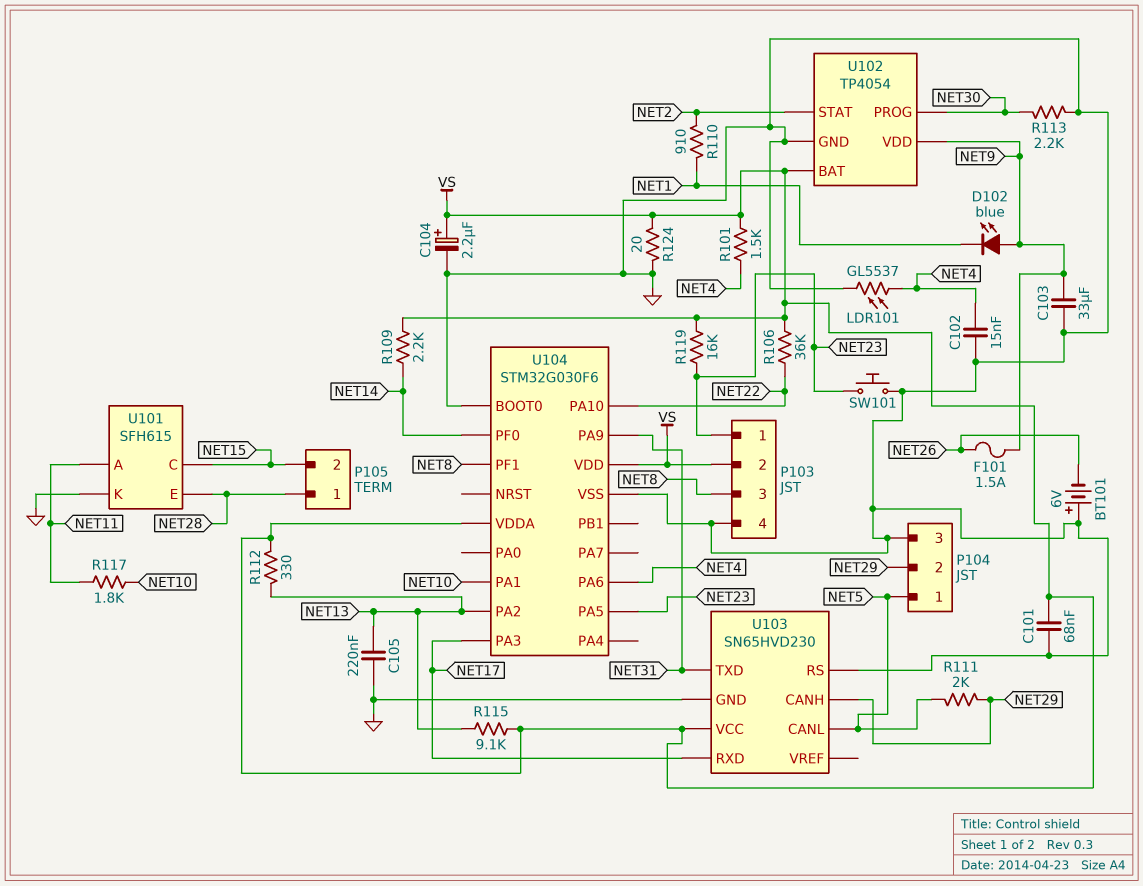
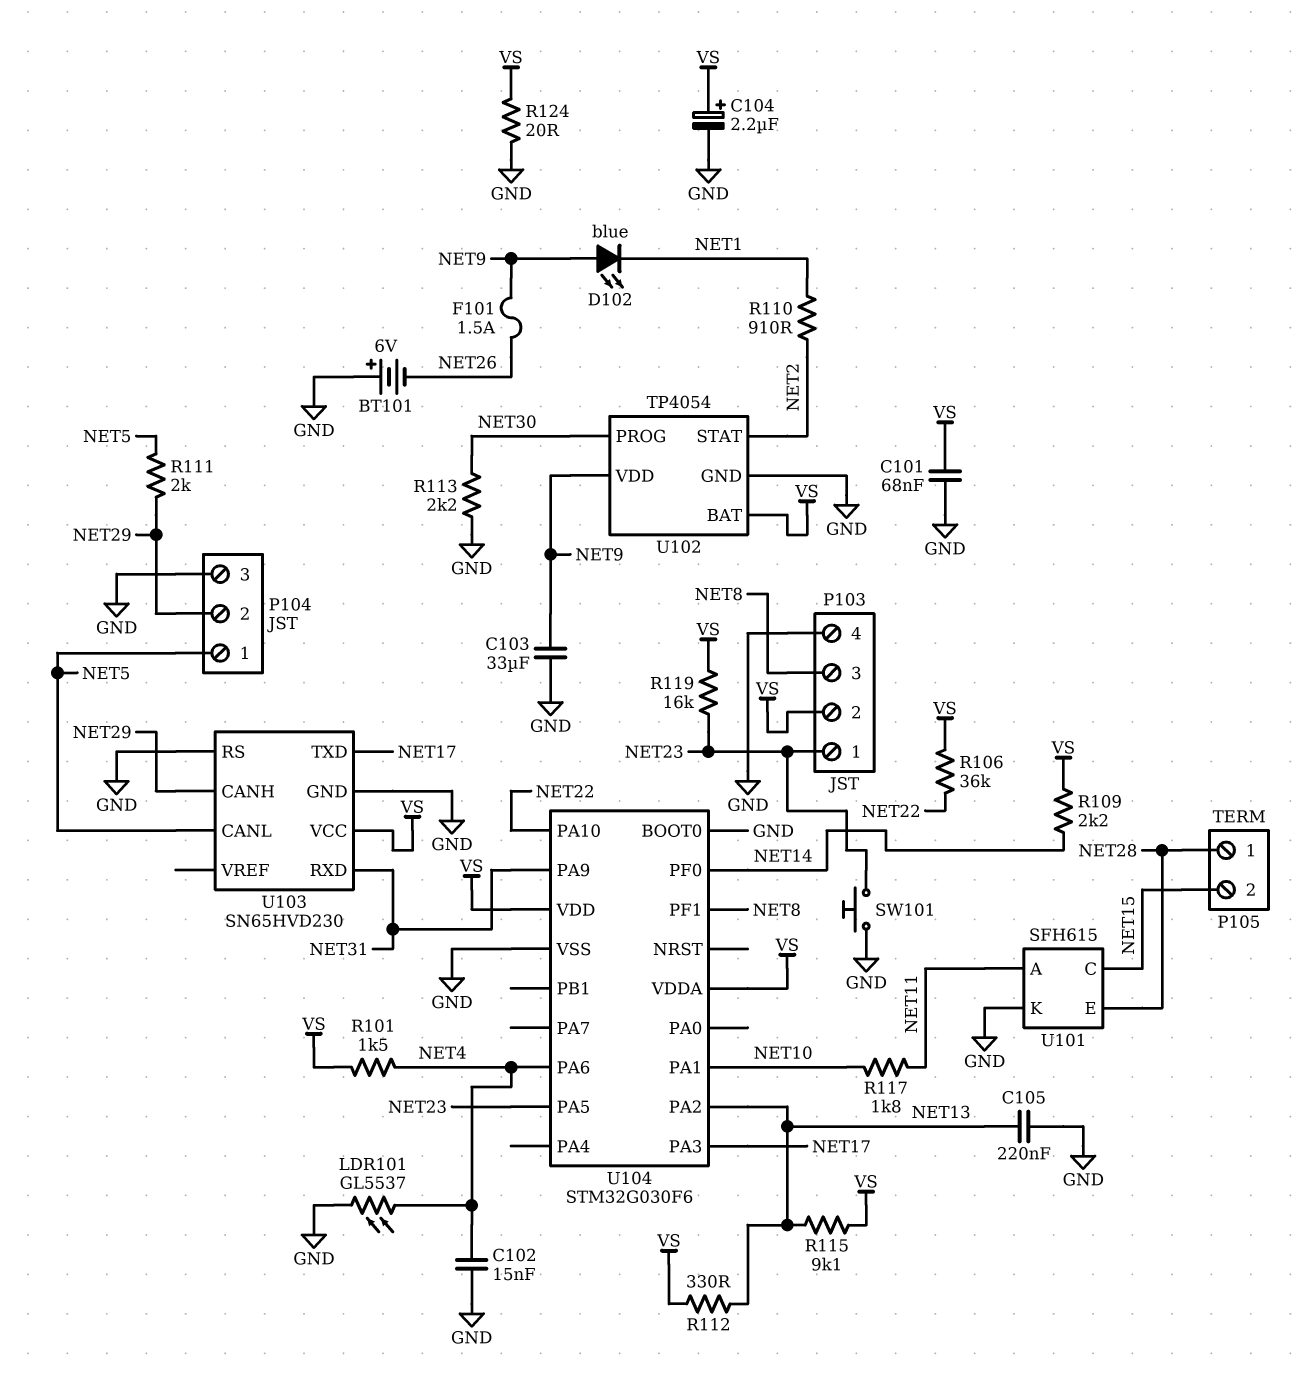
U103 pin RXD: NET17 -> NET31
U103 pin TXD: NET31 -> NET17

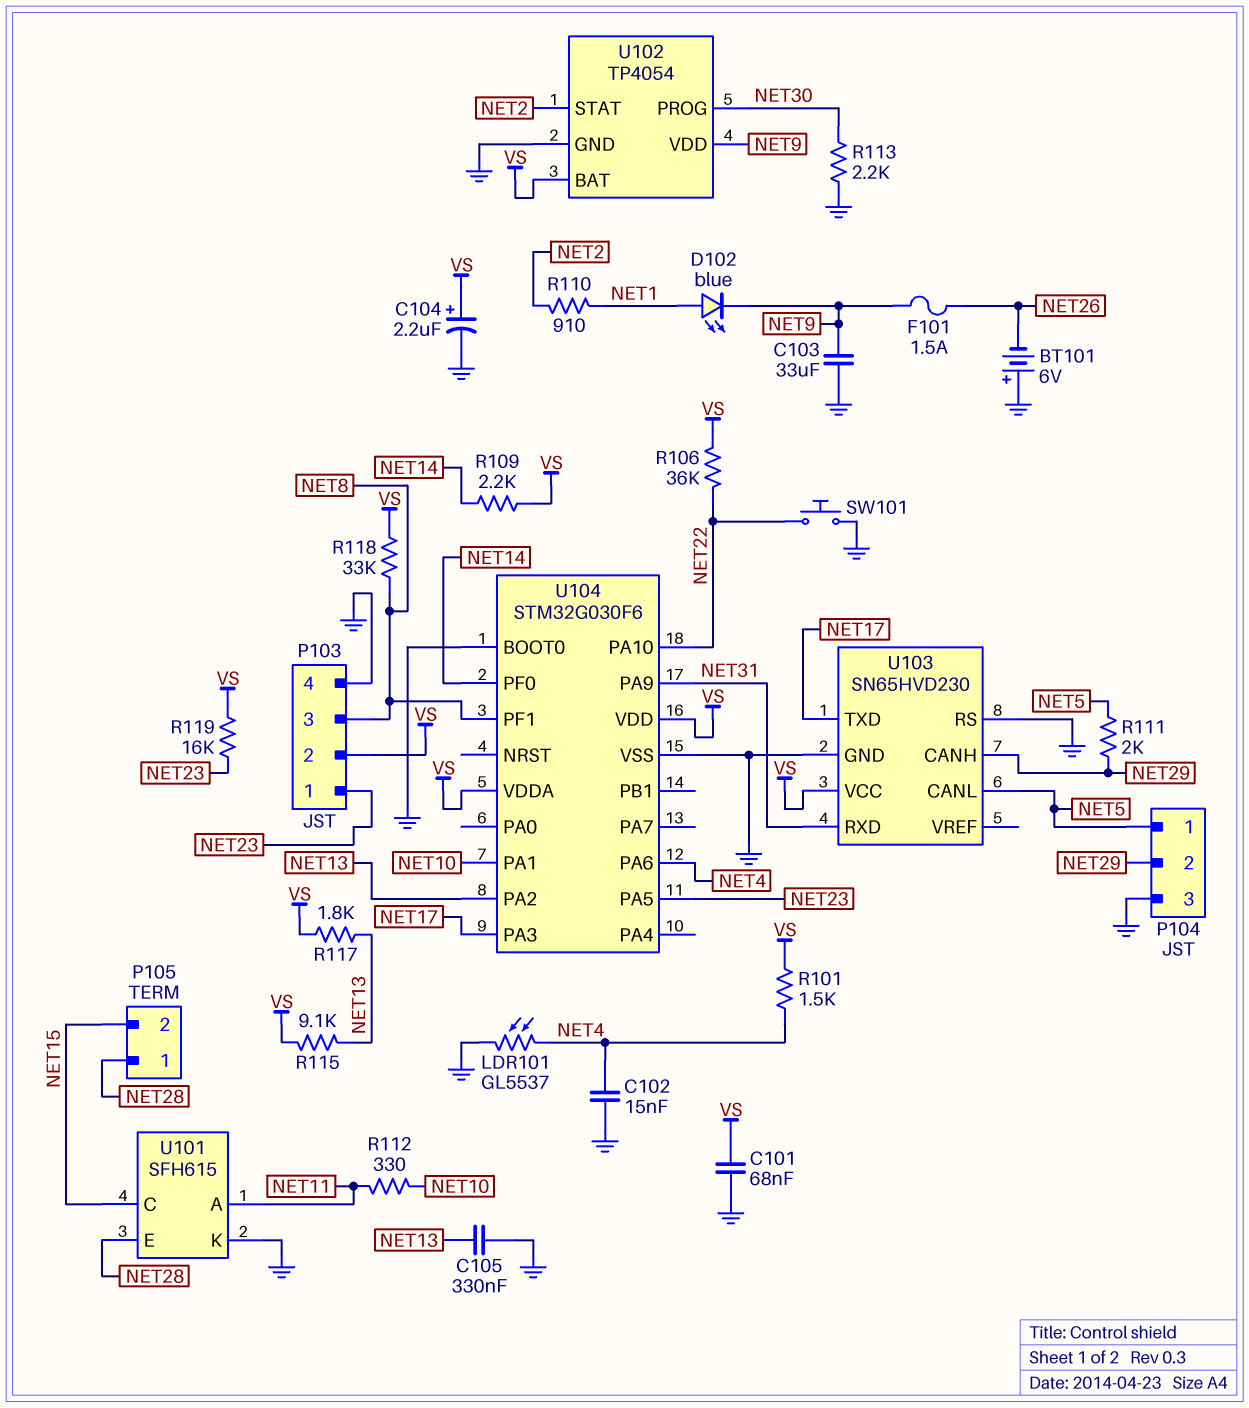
C105: 220nF (GND, NET13) -> 330nF (GND, NET13)
D102: LED blue (A NET9, K NET1) -> LED blue (A NET1, K NET9)
R112: 330 (NET13, VS) -> 330 (NET10, NET11)
R117: 1.8k (NET10, NET11) -> 1.8k (NET13, VS)
R118: none -> 33k (NET8, VS)
R124: 20 (GND, VS) -> none
SW101: button (GND, NET23) -> button (GND, NET22)

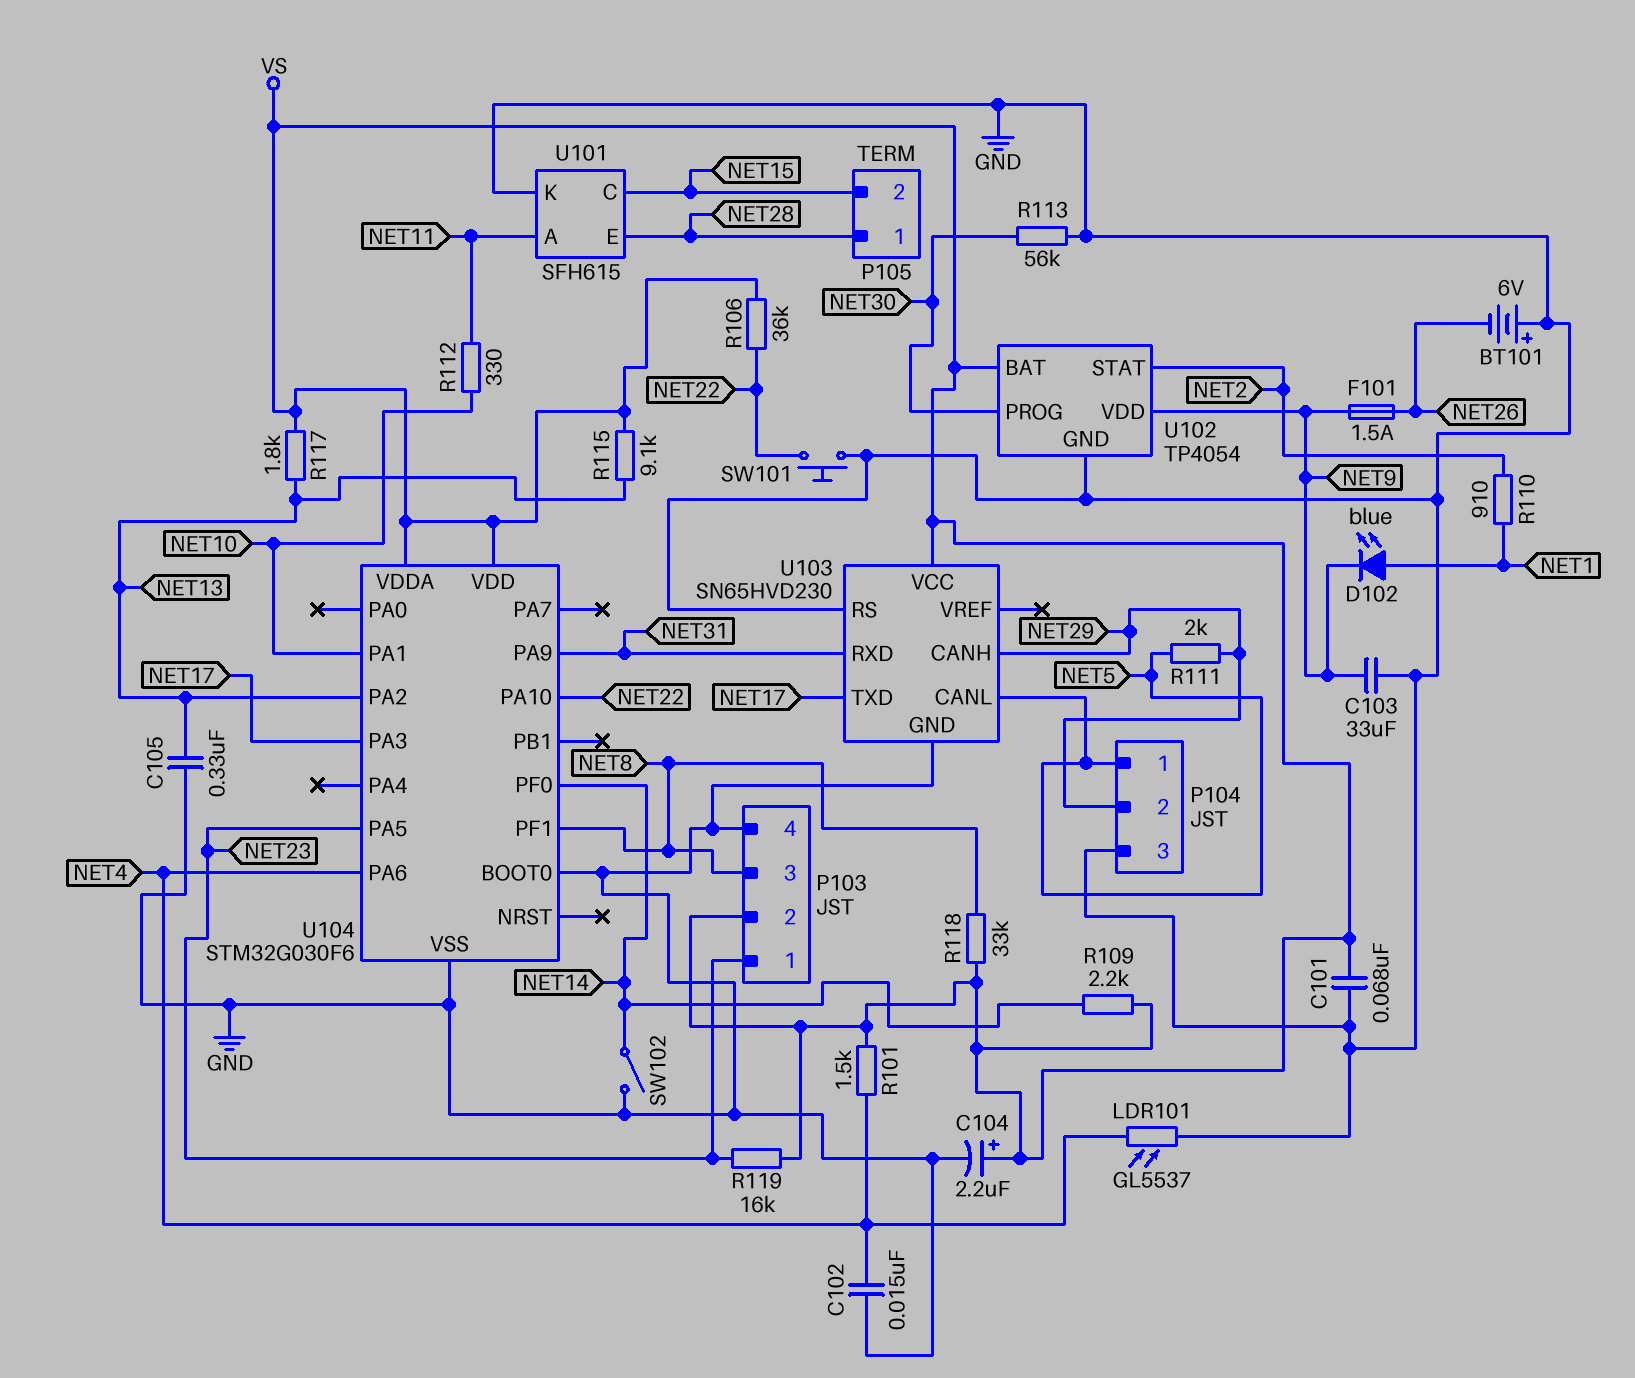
R113: 2.2k (GND, NET30) -> 56k (GND, NET30)
SW102: none -> switch (GND, NET14)

